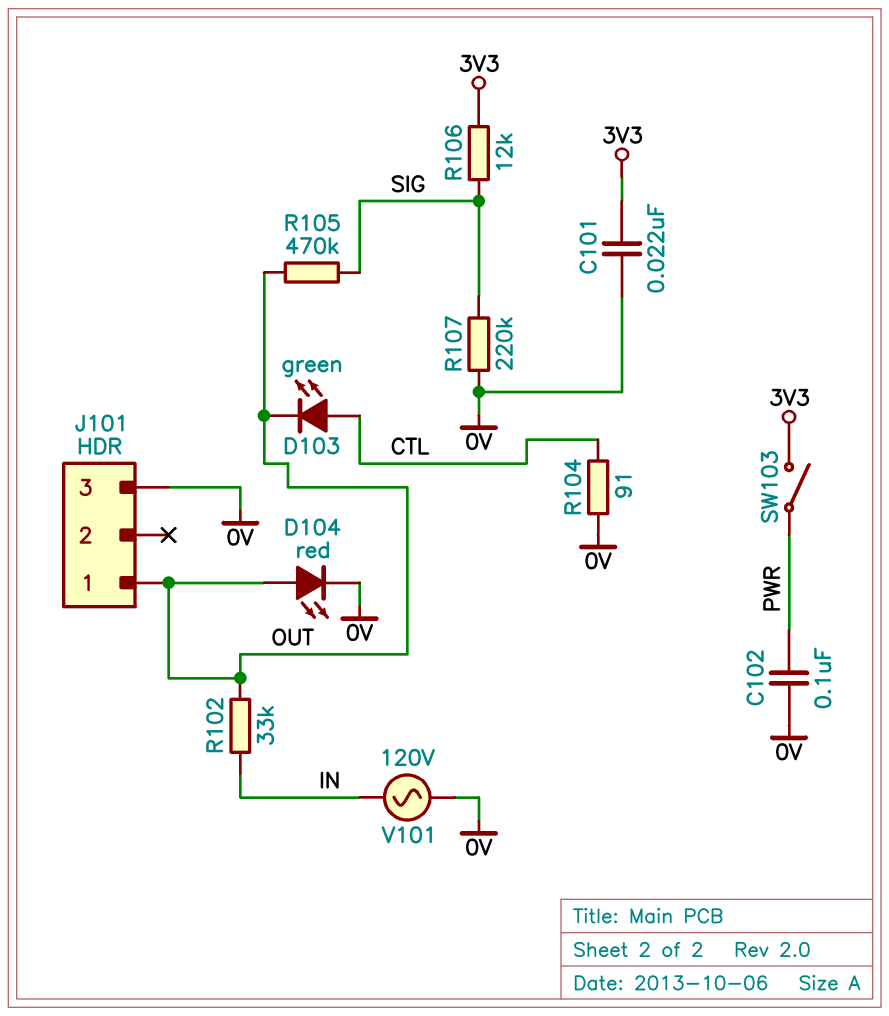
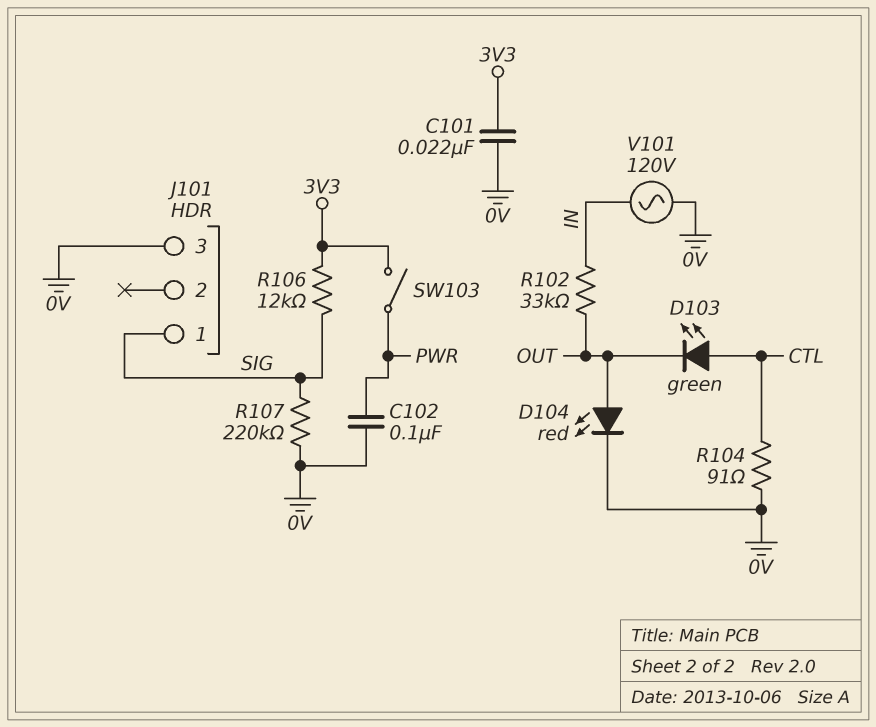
J101 pin 1: OUT -> SIG
R105: 470k (OUT, SIG) -> none

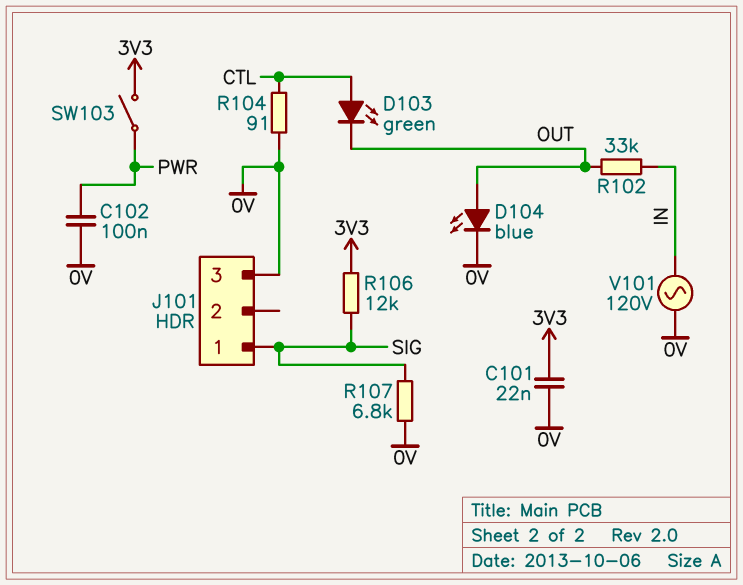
D104: LED red (A OUT, K 0V) -> LED blue (A OUT, K 0V)
R107: 220k (0V, SIG) -> 6.8k (0V, SIG)

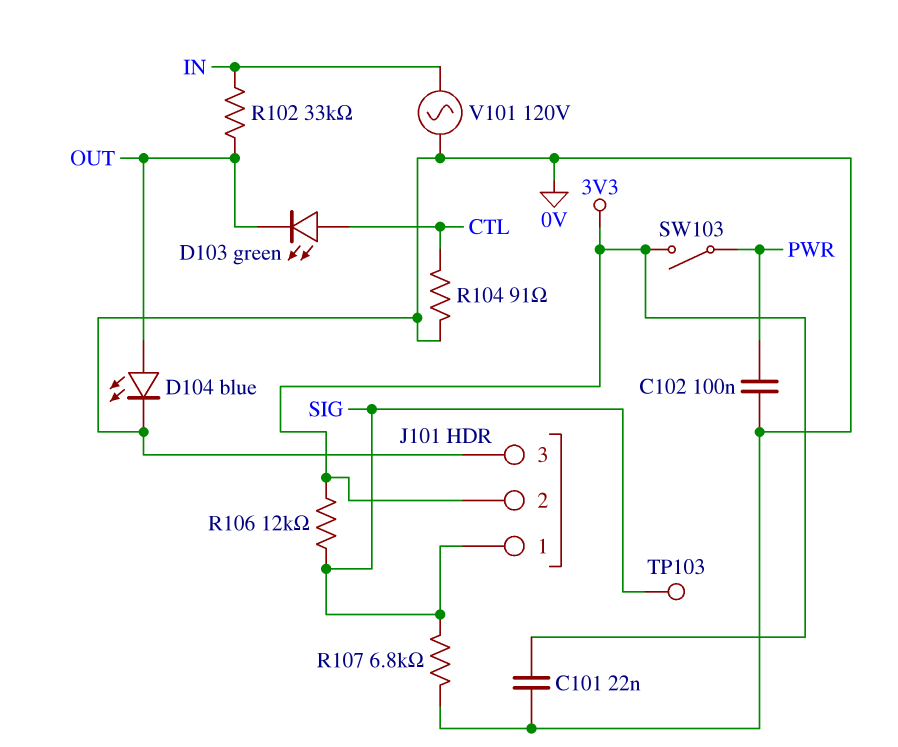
J101 pin 2: none -> 3V3
TP103: none -> test point (SIG)

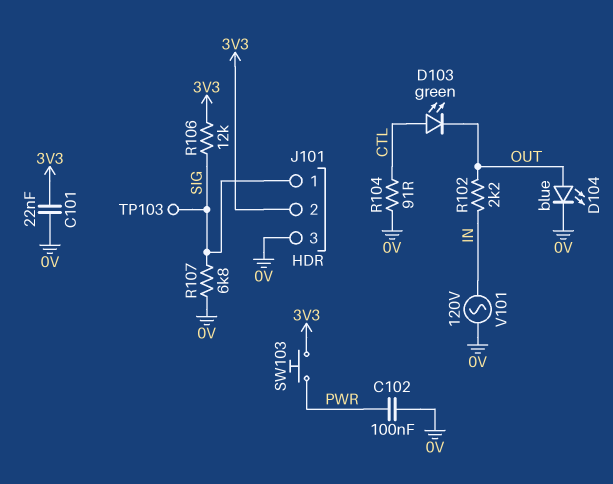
R102: 33k (IN, OUT) -> 2.2k (IN, OUT)
SW103: switch (3V3, PWR) -> button (3V3, PWR)

